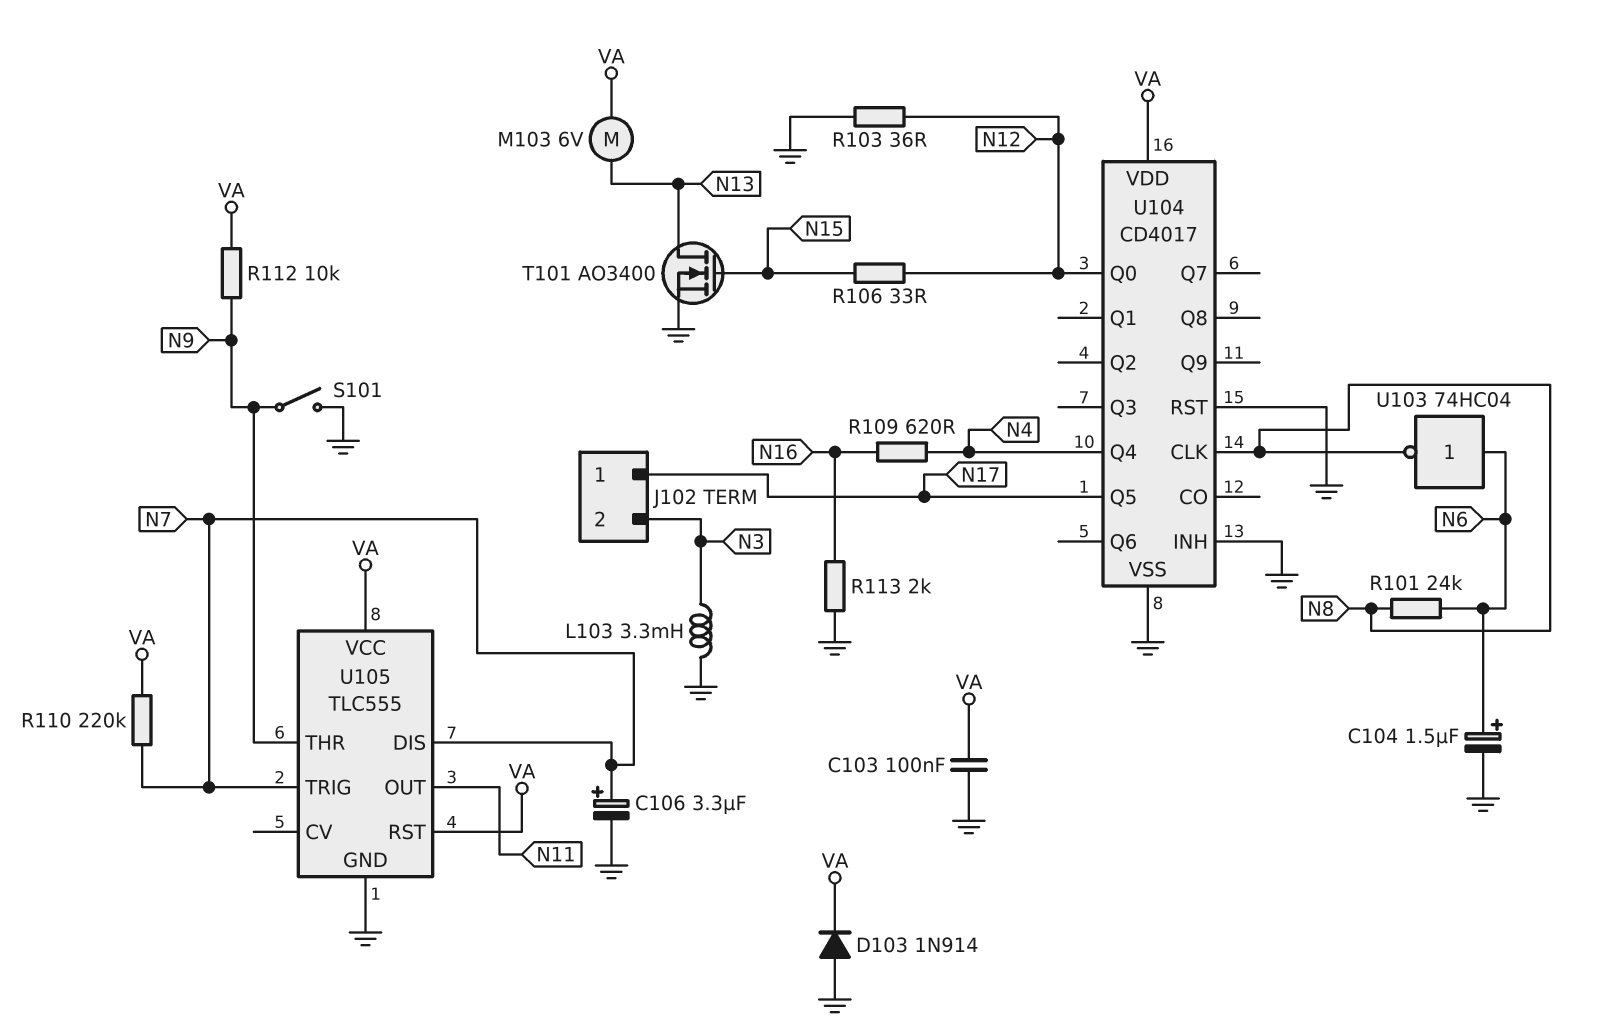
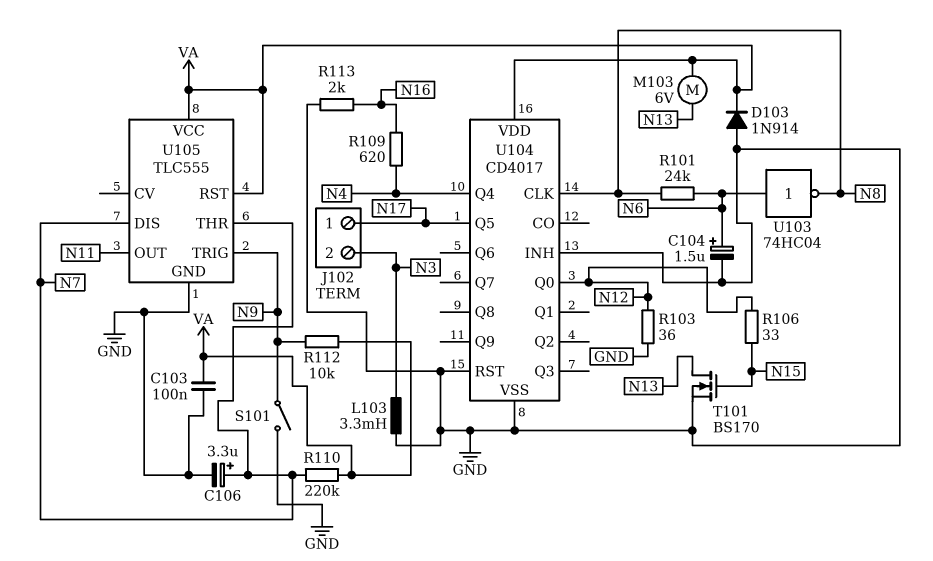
T101: NMOS AO3400 (G N15, D N13, S GND) -> NMOS BS170 (G N15, D N13, S GND)
U105 pin THR: N9 -> N7
U105 pin TRIG: N7 -> N9

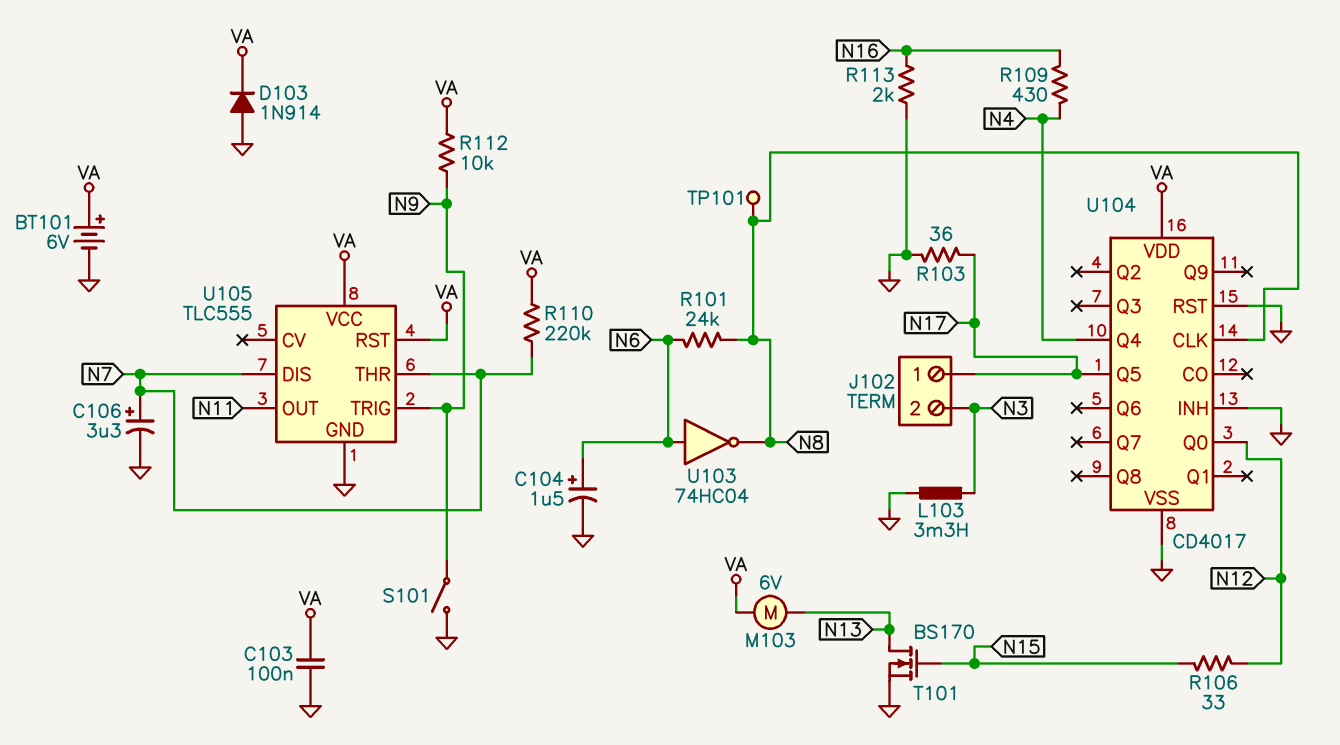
BT101: none -> 6V (plus VA, minus GND)
R103: 36 (GND, N12) -> 36 (GND, N17)
R109: 620 (N4, N16) -> 430 (N4, N16)
TP101: none -> test point (N8)

